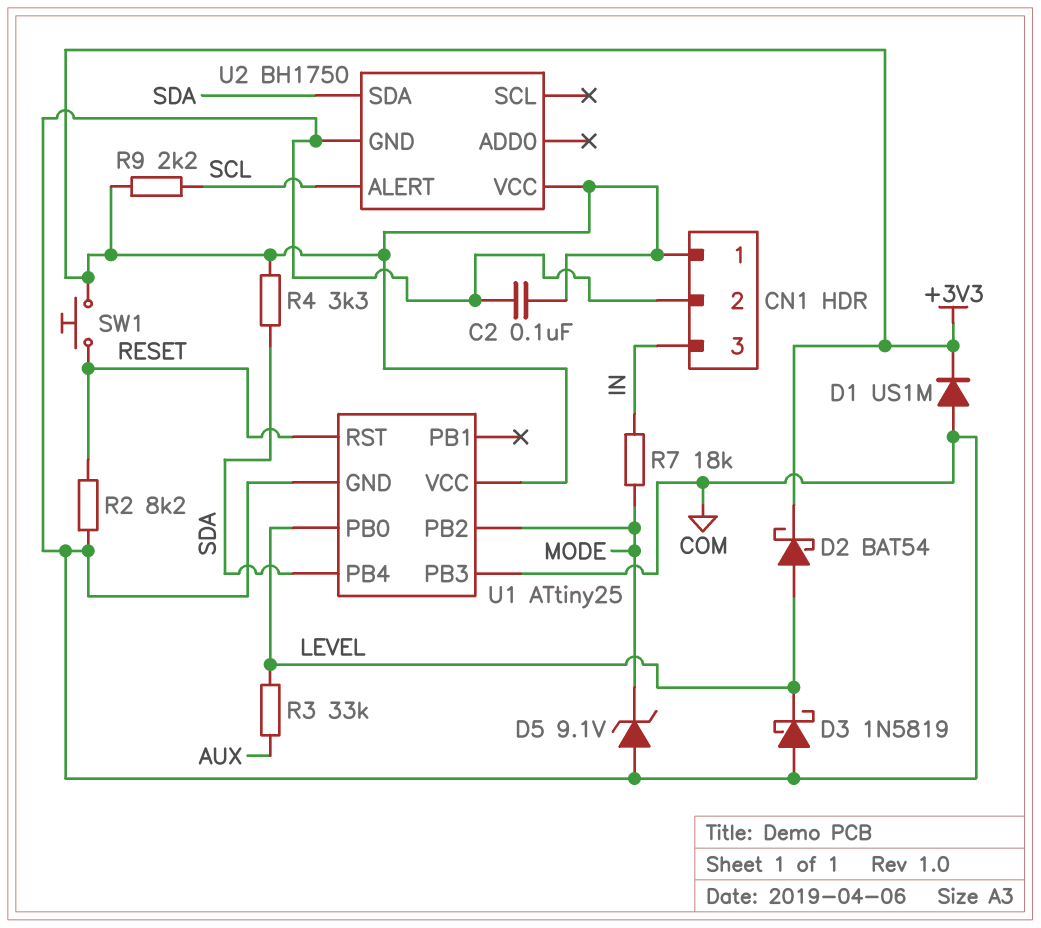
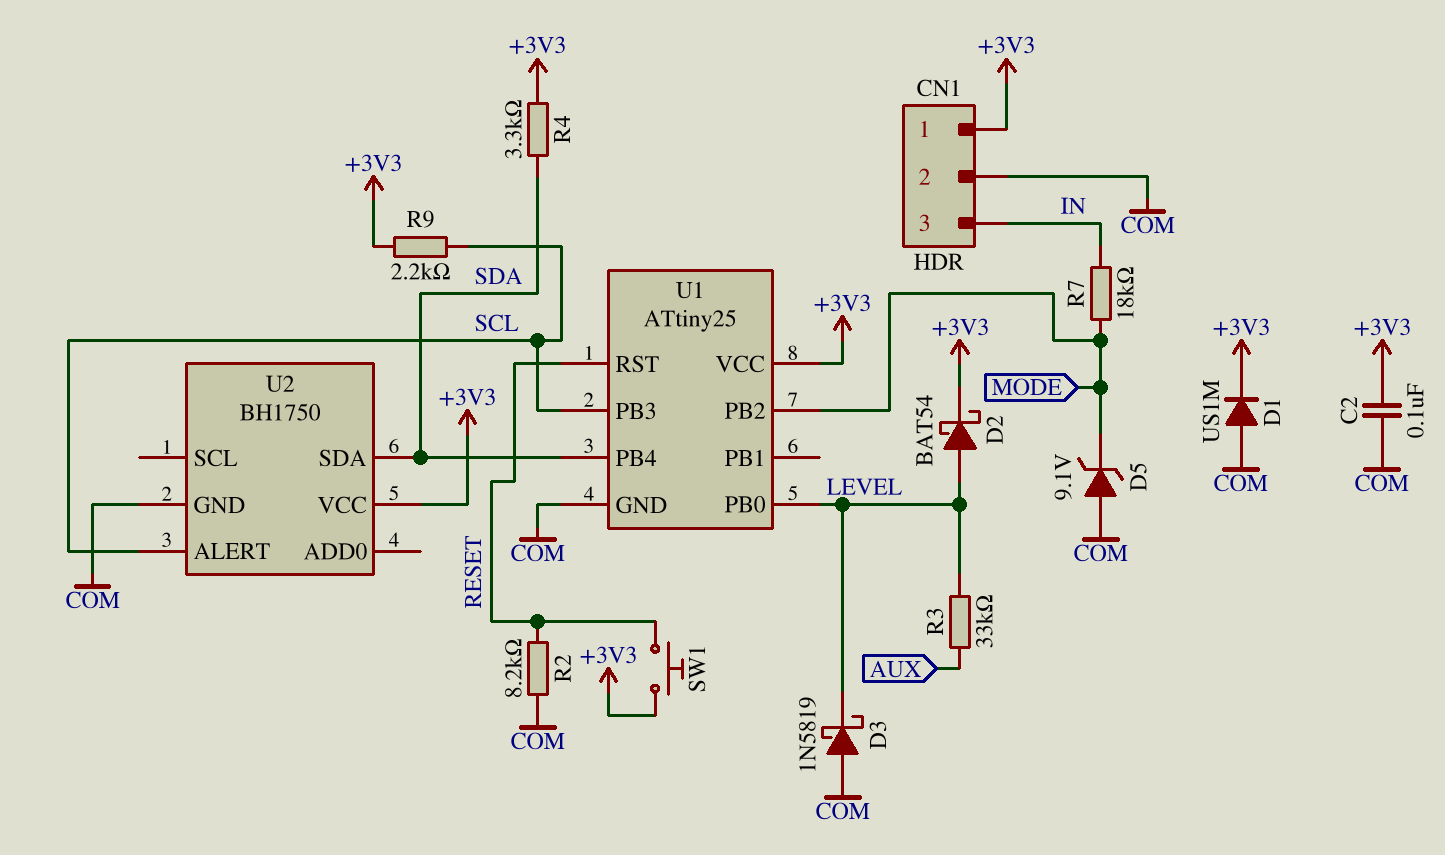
U1 pin PB3: COM -> SCL

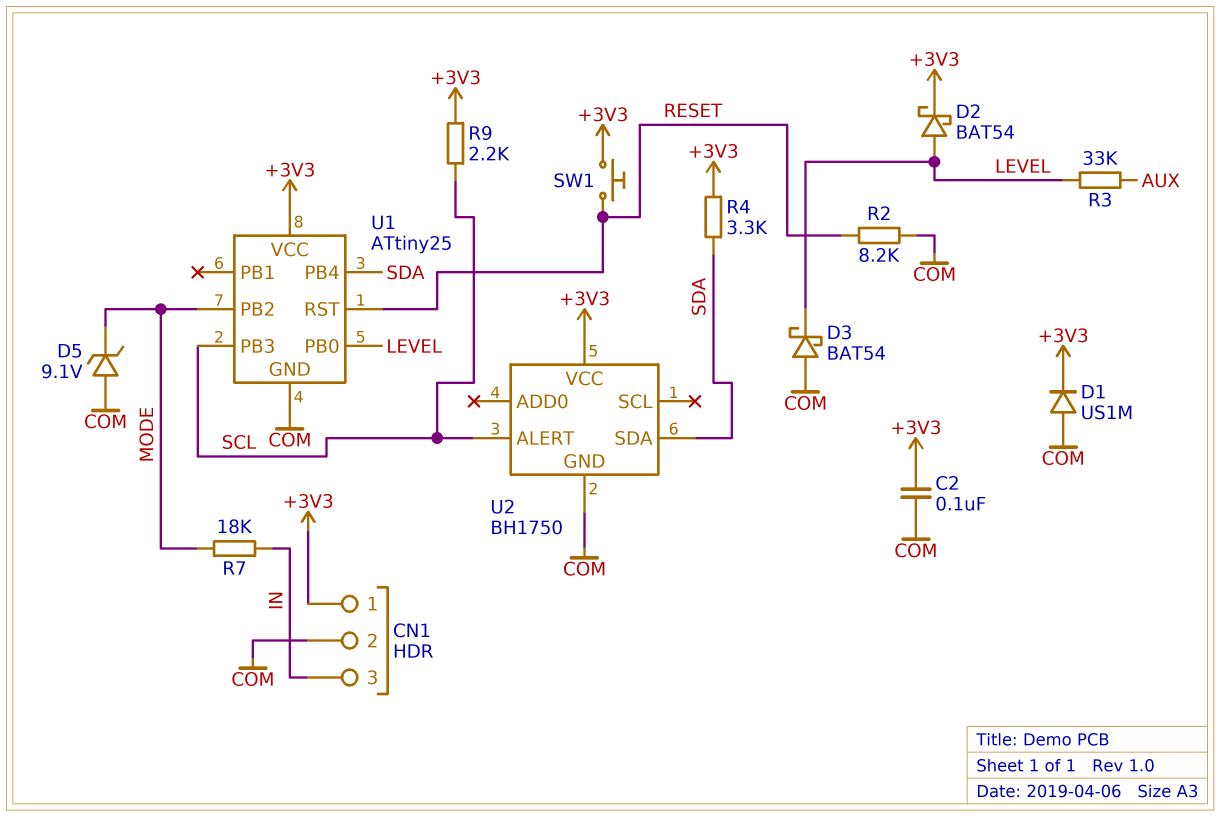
D3: schottky 1N5819 (A COM, K LEVEL) -> schottky BAT54 (A COM, K LEVEL)

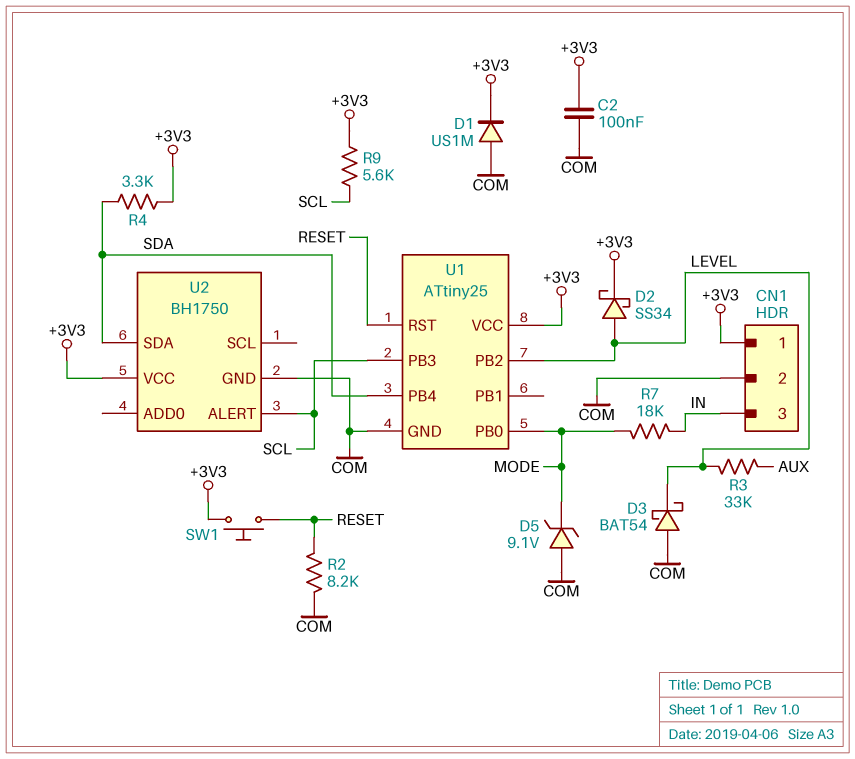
D2: schottky BAT54 (A LEVEL, K +3V3) -> schottky SS34 (A LEVEL, K +3V3)
R9: 2.2k (+3V3, SCL) -> 5.6k (+3V3, SCL)
U1 pin PB0: LEVEL -> MODE
U1 pin PB2: MODE -> LEVEL

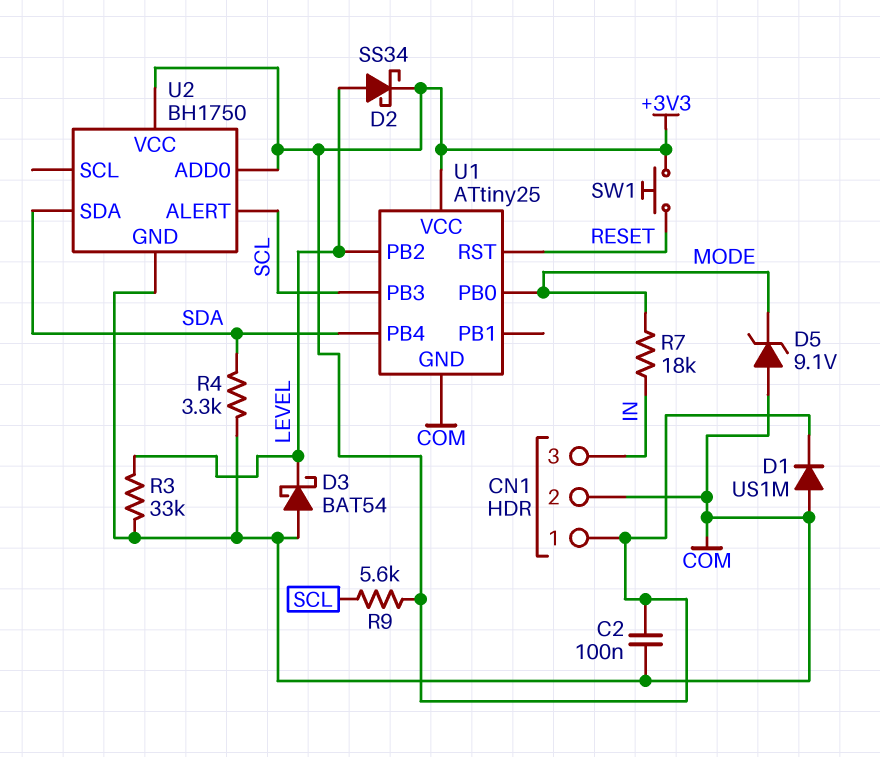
R2: 8.2k (COM, RESET) -> none
R3: 33k (AUX, LEVEL) -> 33k (COM, LEVEL)
R4: 3.3k (+3V3, SDA) -> 3.3k (COM, SDA)
U2 pin ADD0: none -> +3V3

